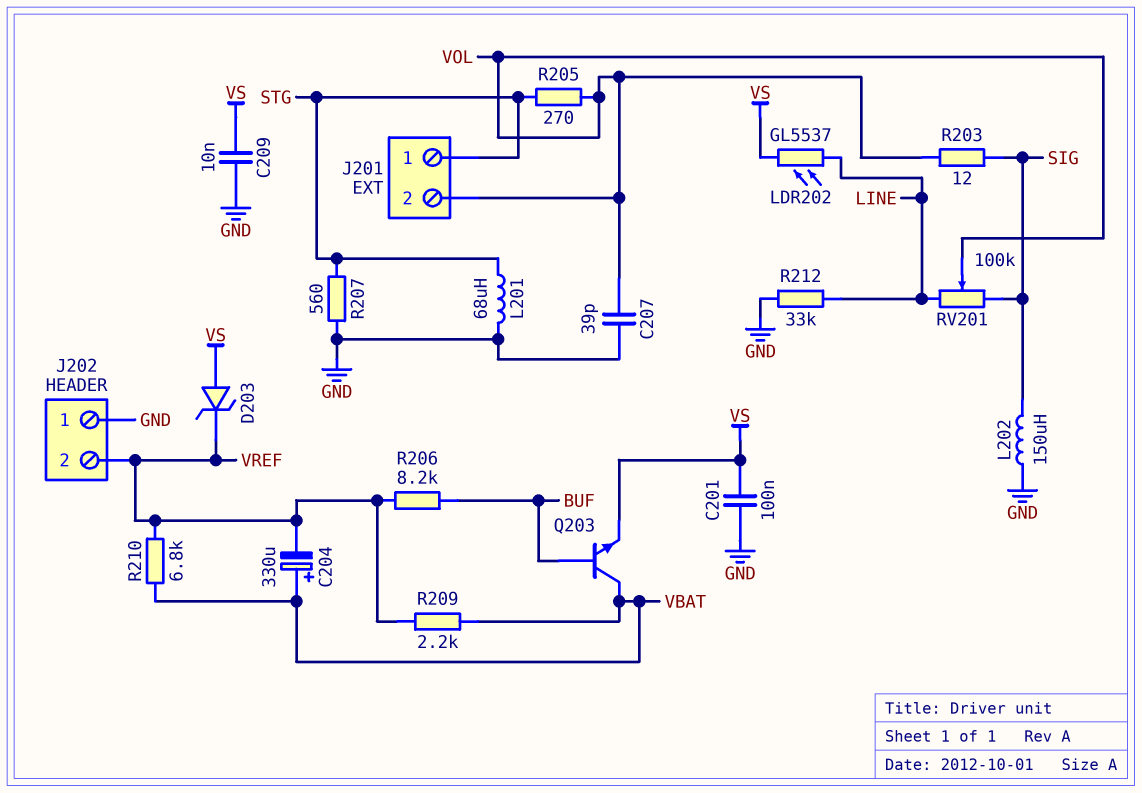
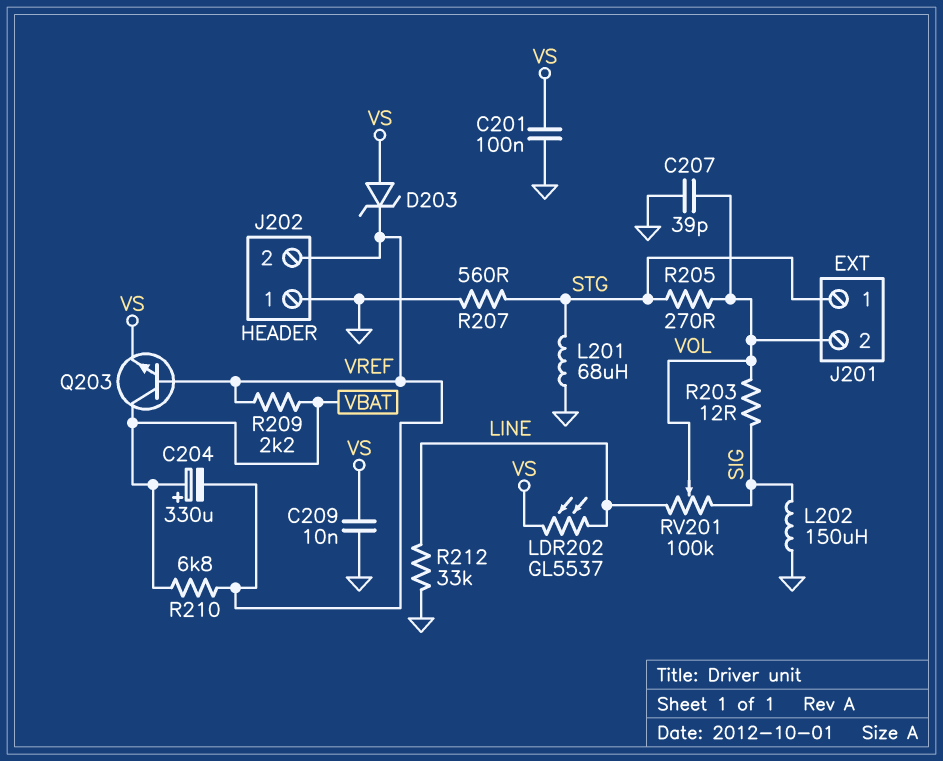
Q203: NPN (B BUF, C VBAT, E VS) -> NPN (B VREF, C VBAT, E VS)
R206: 8.2k (BUF, VREF) -> none

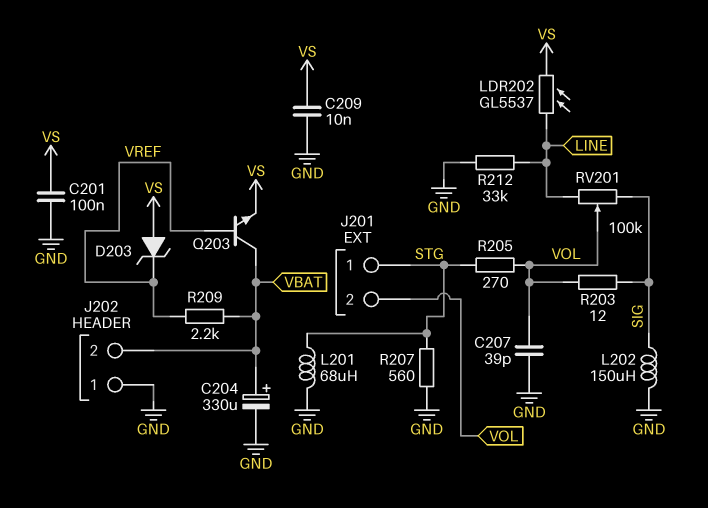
C204: 330uF (plus VBAT, minus VREF) -> 330uF (plus VBAT, minus GND)
J202 pin 2: VREF -> VBAT
R210: 6.8k (VBAT, VREF) -> none

